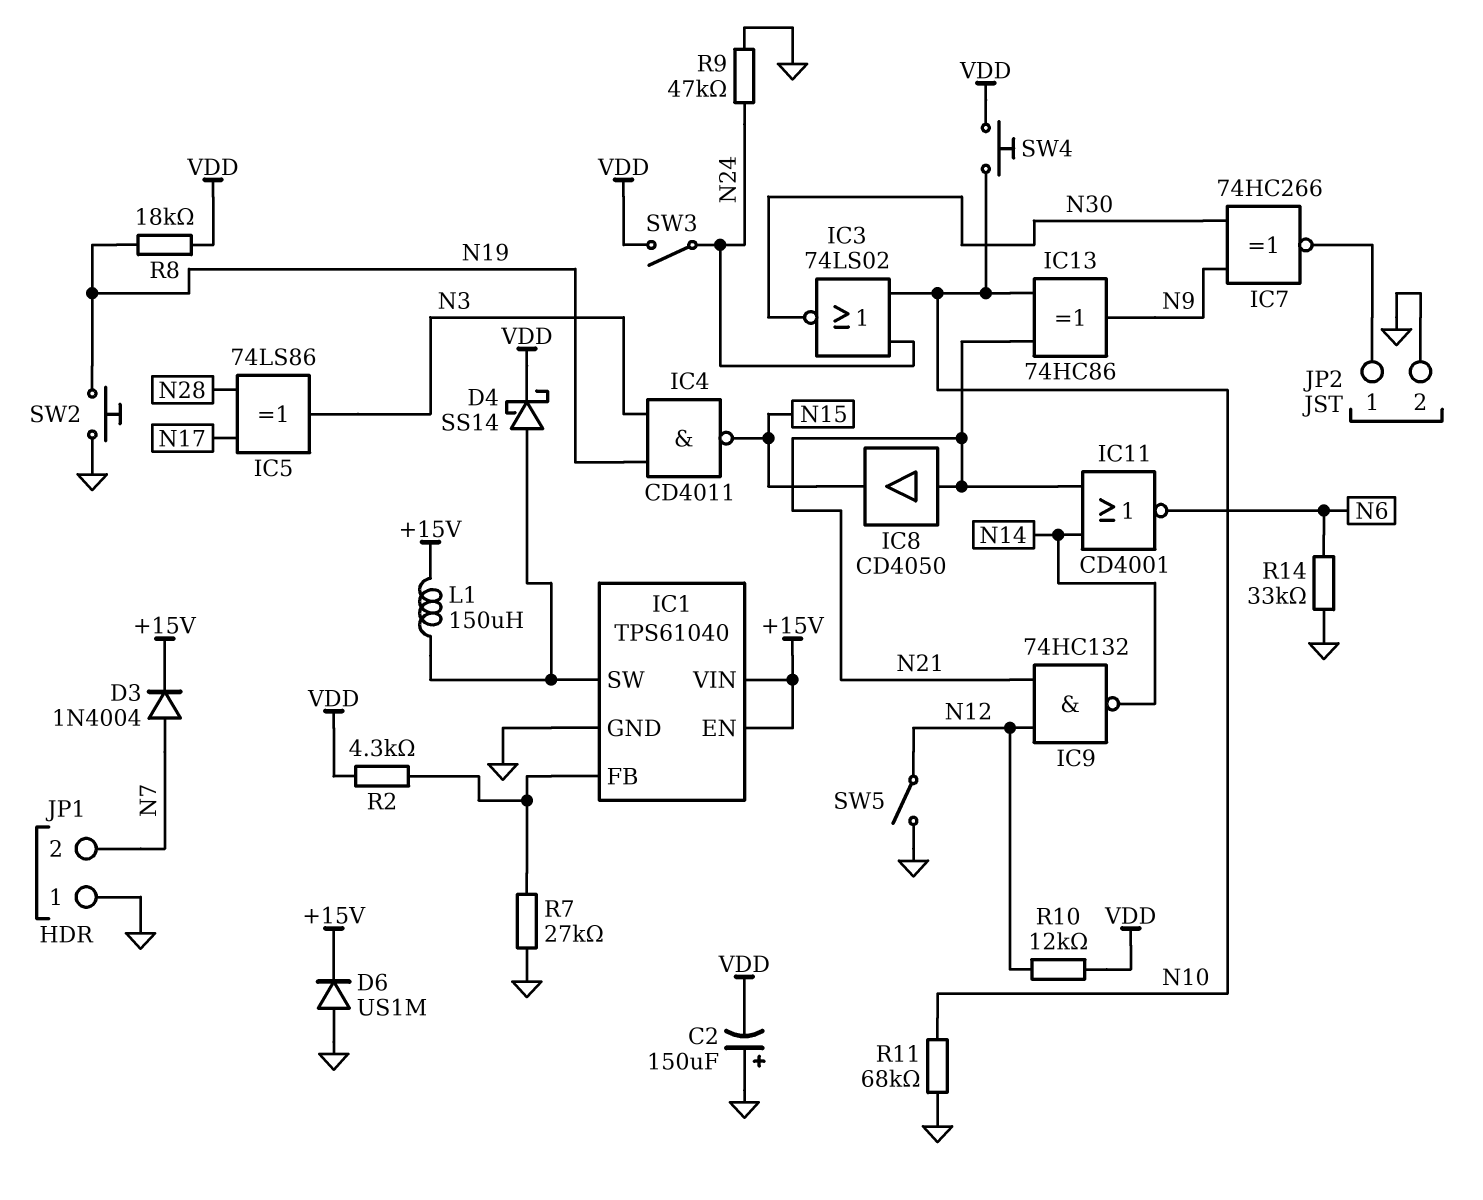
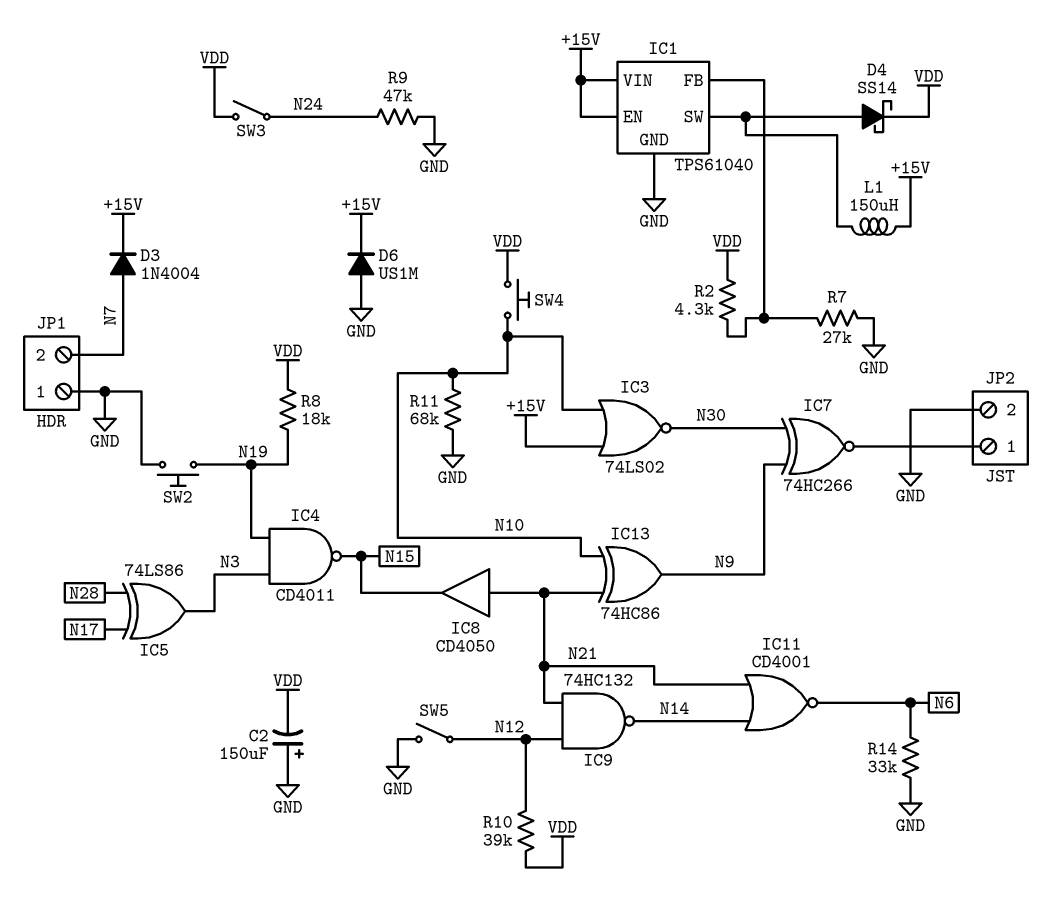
IC3: NOR 74LS02 (in N10, in N24, out N30) -> NOR 74LS02 (in +15V, in N10, out N30)
R10: 12k (N12, VDD) -> 39k (N12, VDD)

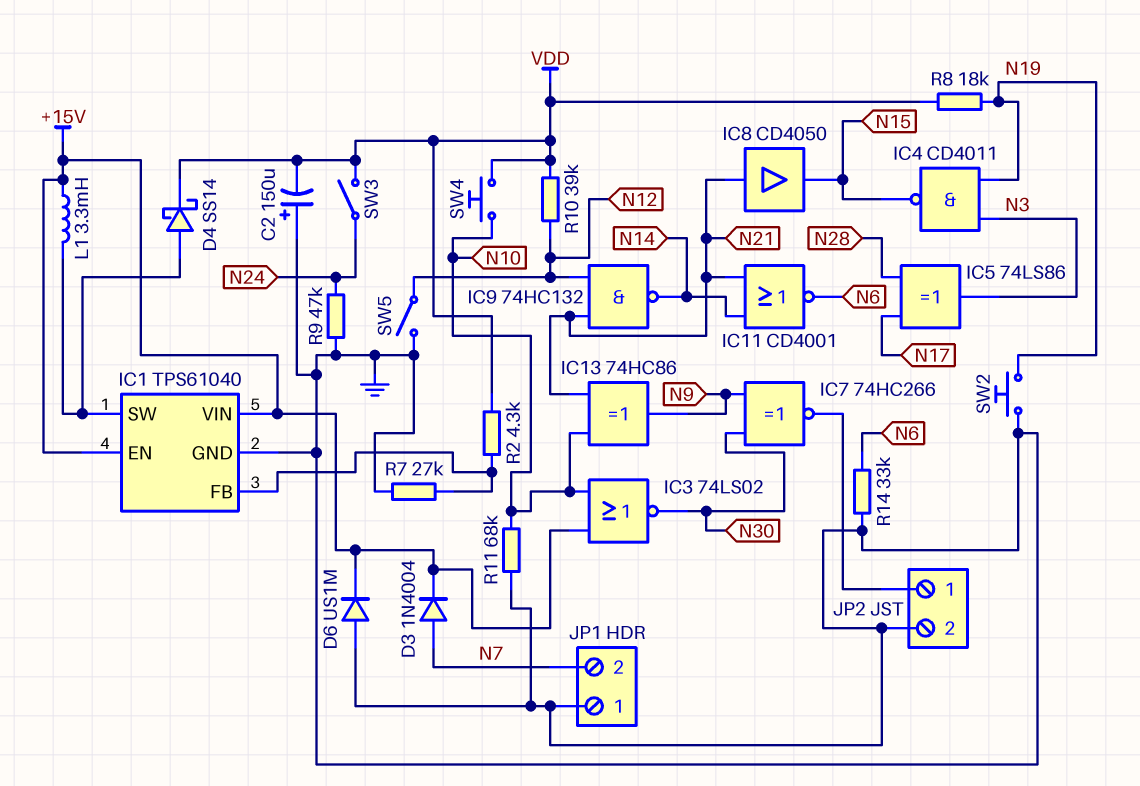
L1: 150uH (+15V, IC1/SW) -> 3.3mH (+15V, IC1/SW)

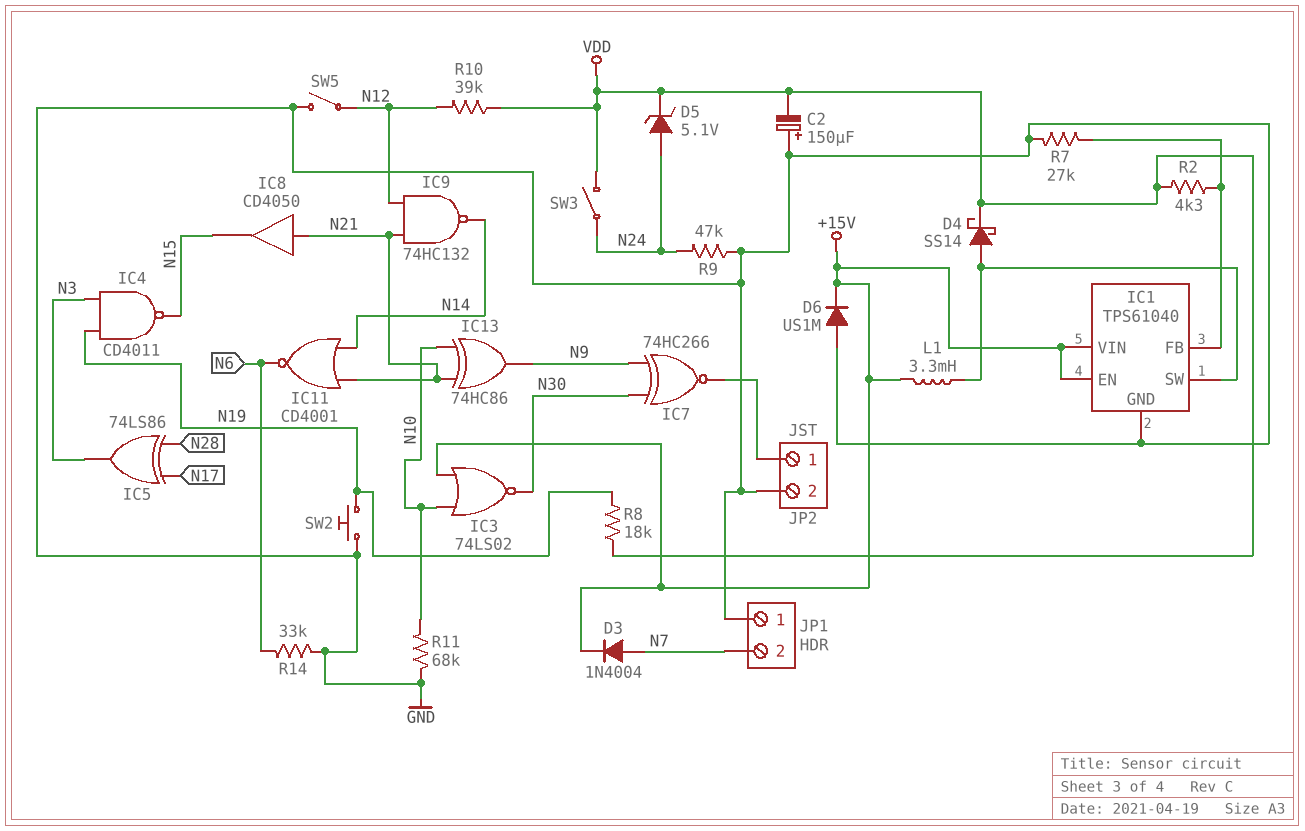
D5: none -> zener 5.1V (A N24, K VDD)
SW4: button (N10, VDD) -> none

